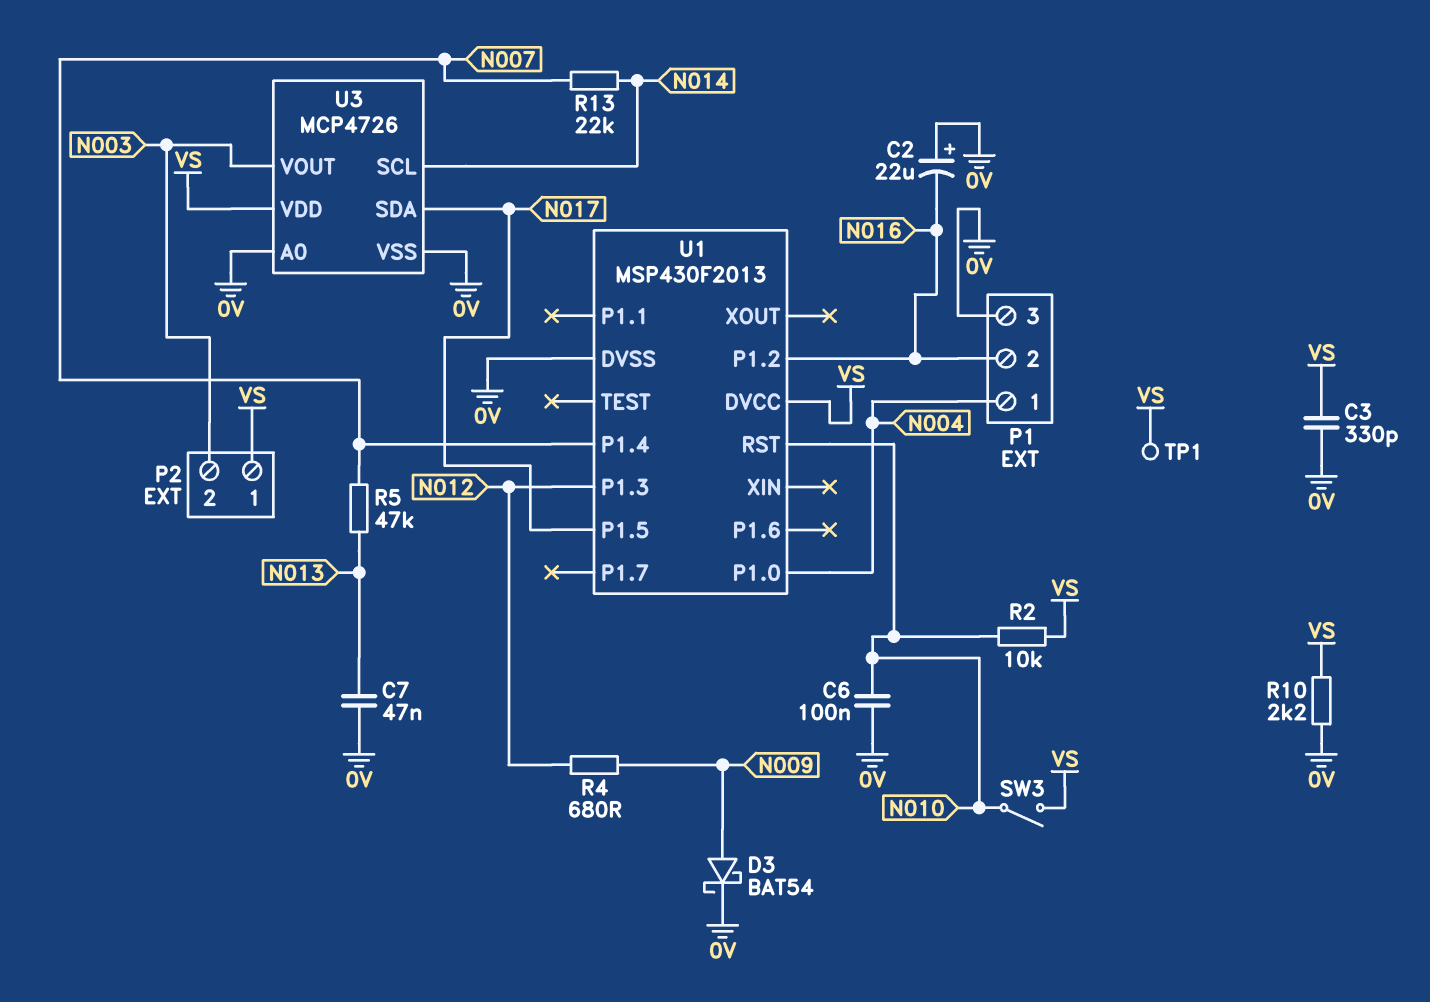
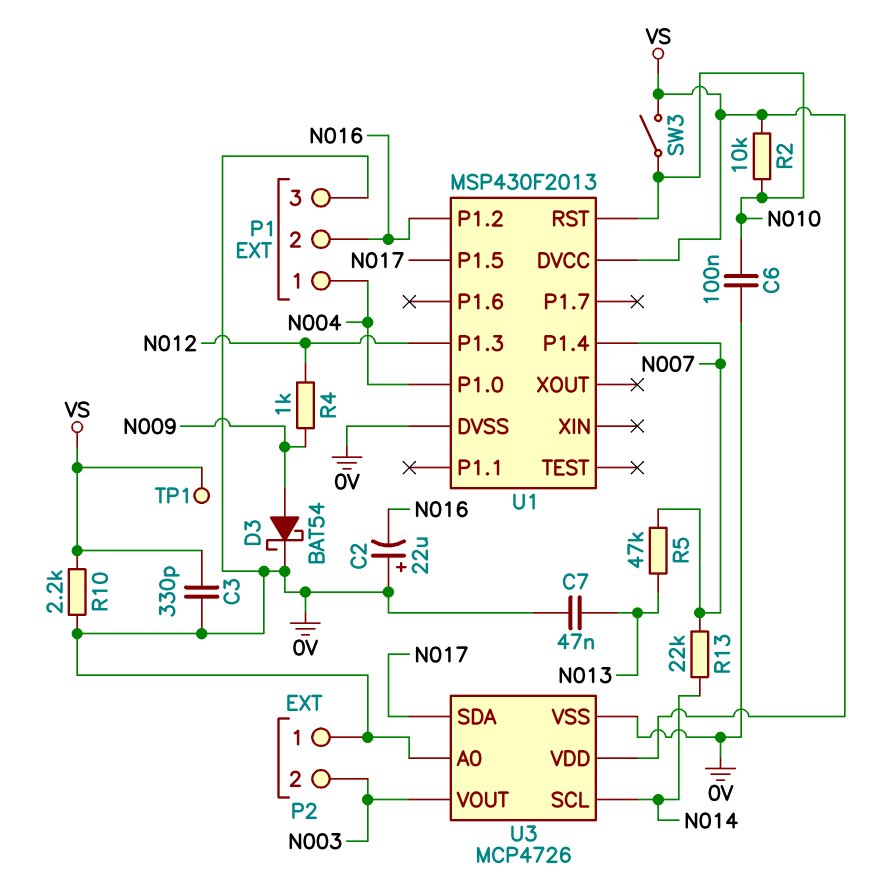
P2 pin 1: VS -> 0V
R4: 680 (N009, N012) -> 1k (N009, N012)

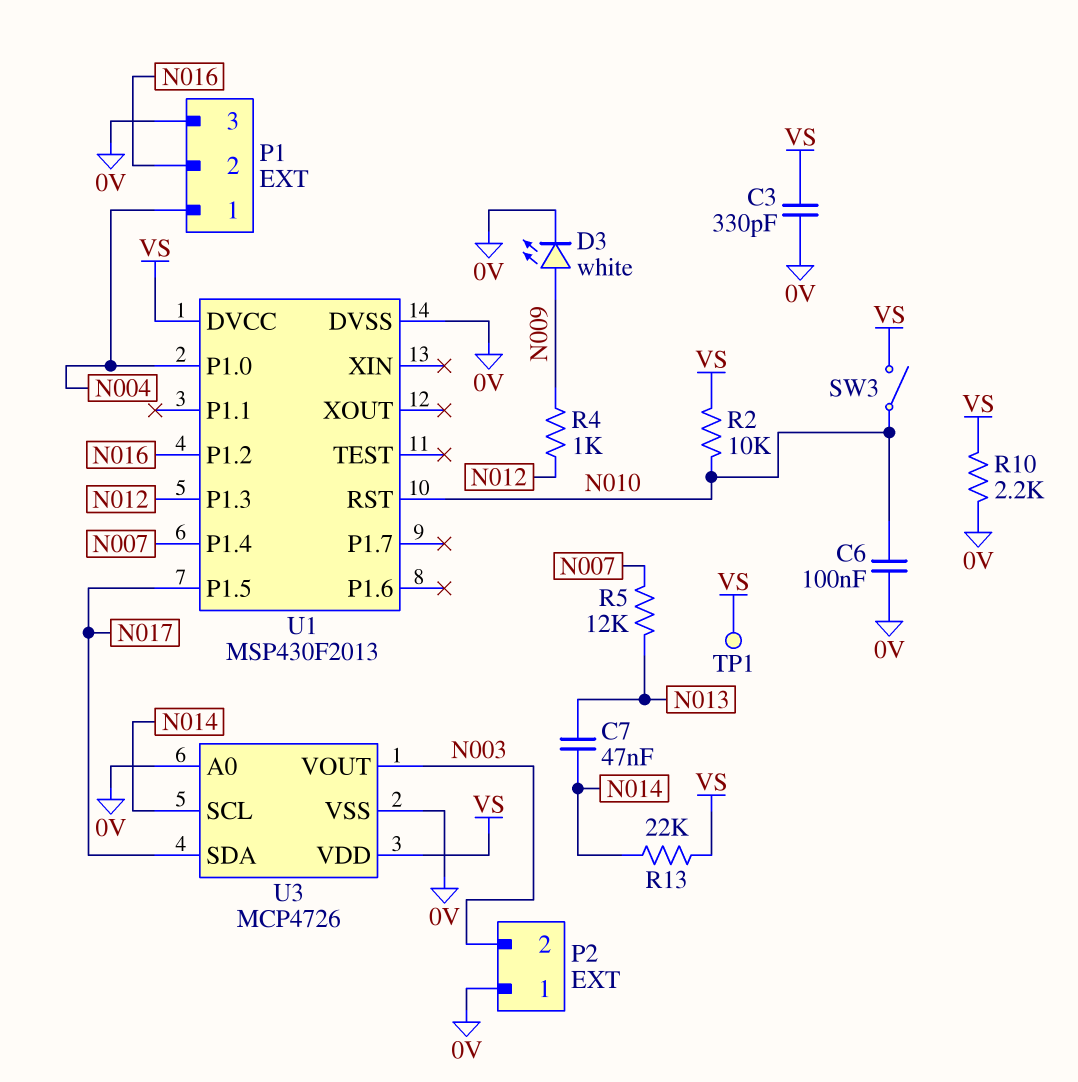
C2: 22uF (plus 0V, minus N016) -> none
C7: 47nF (0V, N013) -> 47nF (N013, N014)
D3: schottky BAT54 (A N009, K 0V) -> LED white (A N009, K 0V)
R5: 47k (N007, N013) -> 12k (N007, N013)
R13: 22k (N007, N014) -> 22k (N014, VS)

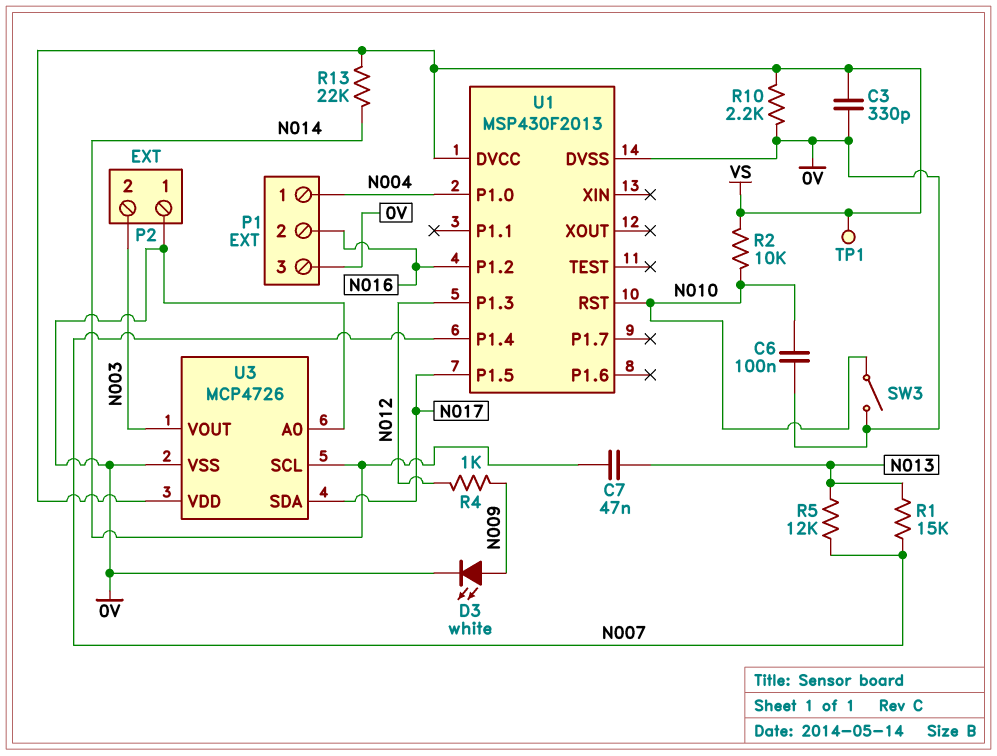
R1: none -> 15k (N007, N013)
SW3: switch (N010, VS) -> switch (0V, N010)

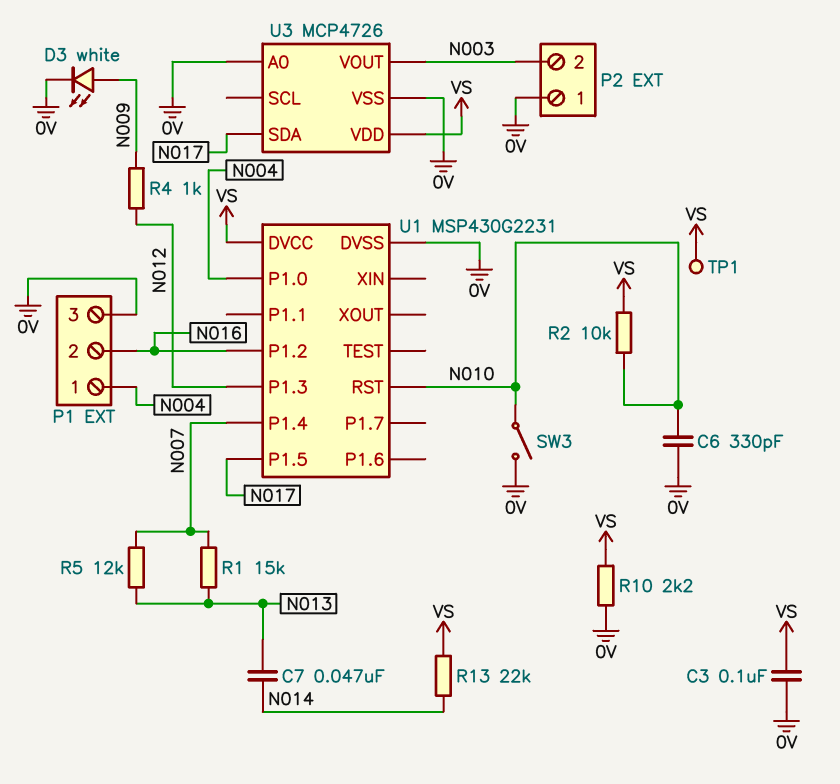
C3: 330pF (0V, VS) -> 100nF (0V, VS)
C6: 100nF (0V, N010) -> 330pF (0V, N010)
U1: MSP430F2013 -> MSP430G2231
U3 pin SCL: N014 -> none

